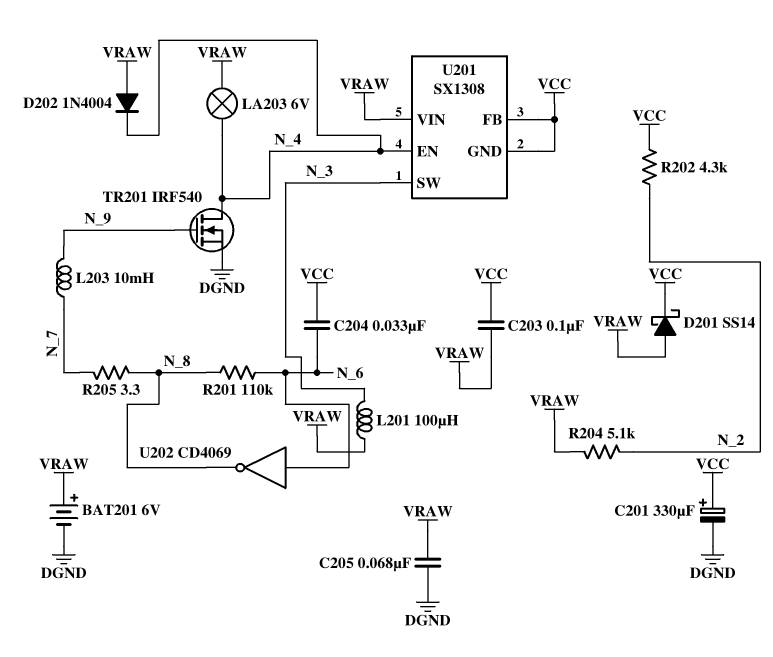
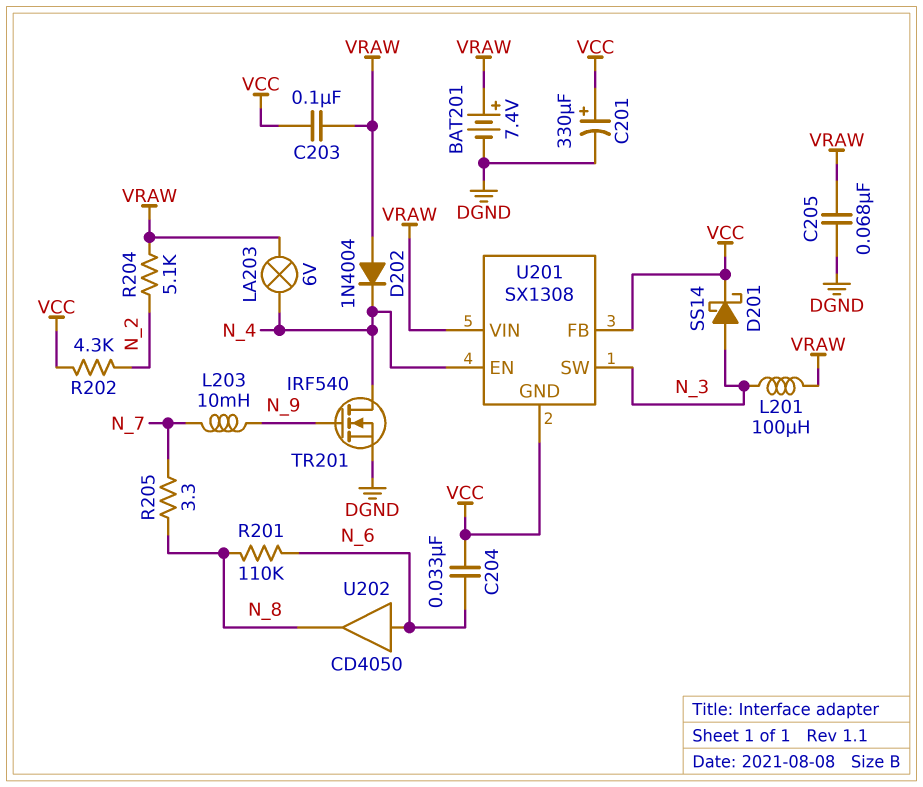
BAT201: 6V (plus VRAW, minus DGND) -> 7.4V (plus VRAW, minus DGND)
D201: schottky SS14 (A VRAW, K VCC) -> schottky SS14 (A N_3, K VCC)
U202: NOT CD4069 (in N_6, out N_8) -> buffer CD4050 (in N_6, out N_8)

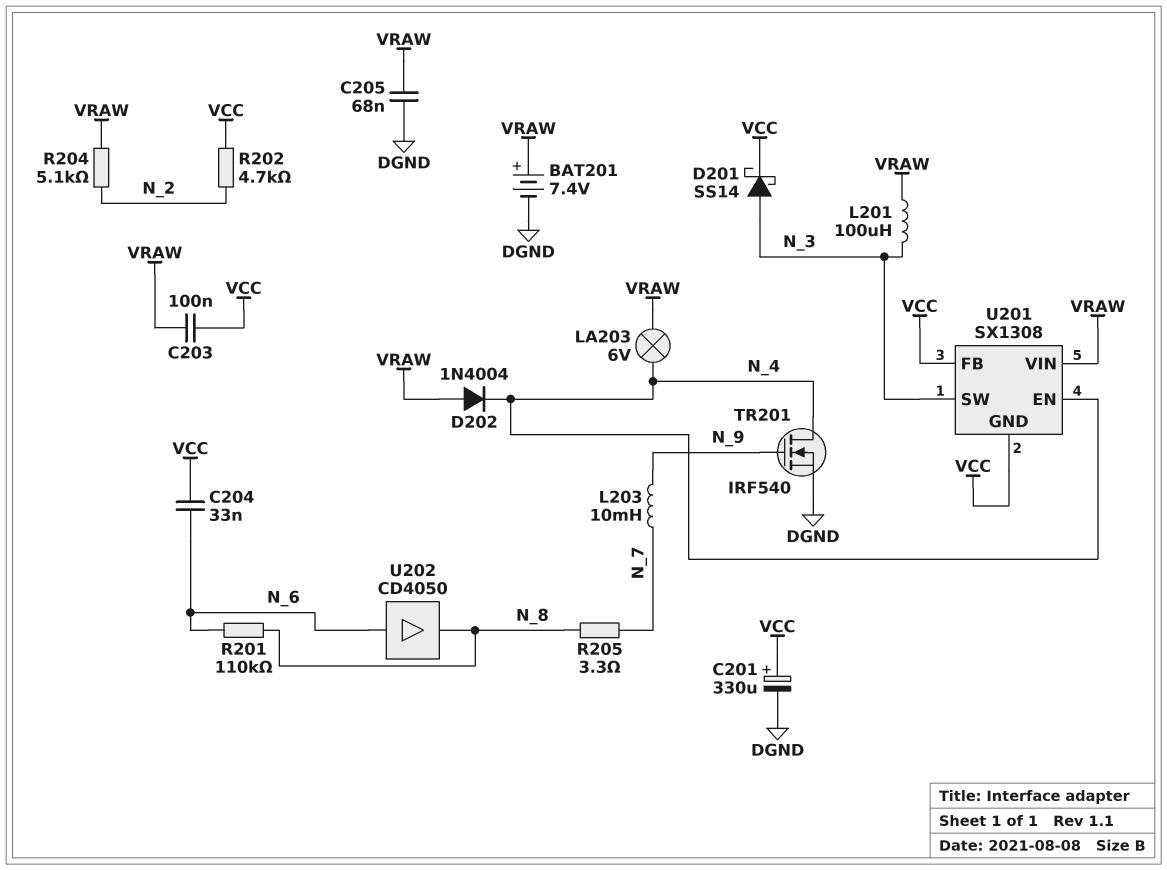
R202: 4.3k (N_2, VCC) -> 4.7k (N_2, VCC)

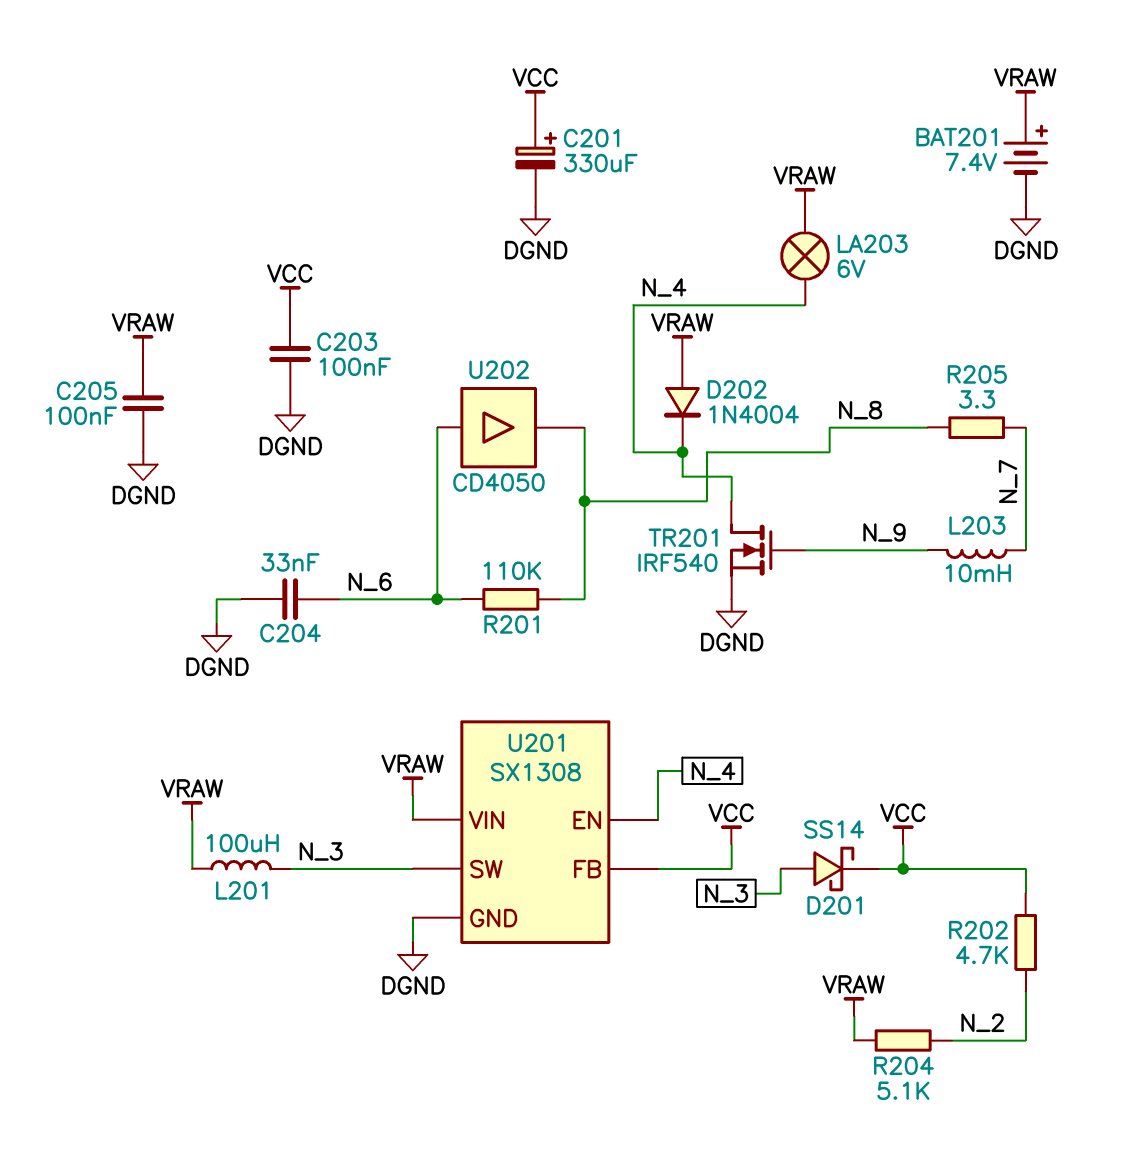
C203: 100nF (VCC, VRAW) -> 100nF (DGND, VCC)
C204: 33nF (N_6, VCC) -> 33nF (DGND, N_6)
C205: 68nF (DGND, VRAW) -> 100nF (DGND, VRAW)
U201 pin GND: VCC -> DGND

